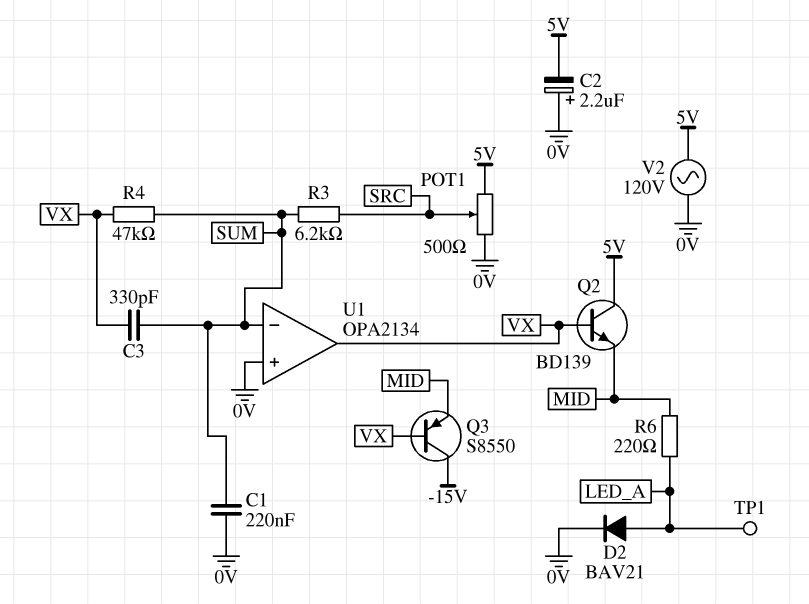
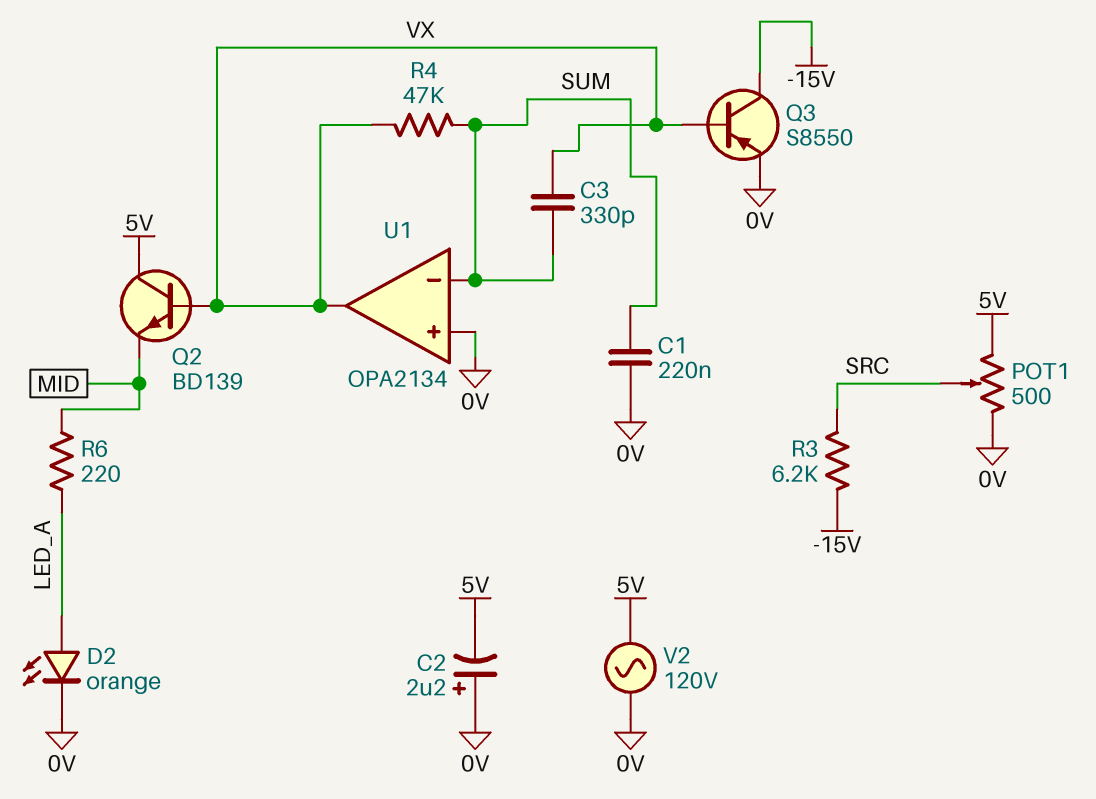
D2: diode BAV21 (A LED_A, K 0V) -> LED orange (A LED_A, K 0V)
Q3: PNP S8550 (B VX, C -15V, E MID) -> PNP S8550 (B VX, C -15V, E 0V)
R3: 6.2k (SRC, SUM) -> 6.2k (-15V, SRC)
TP1: test point (LED_A) -> none

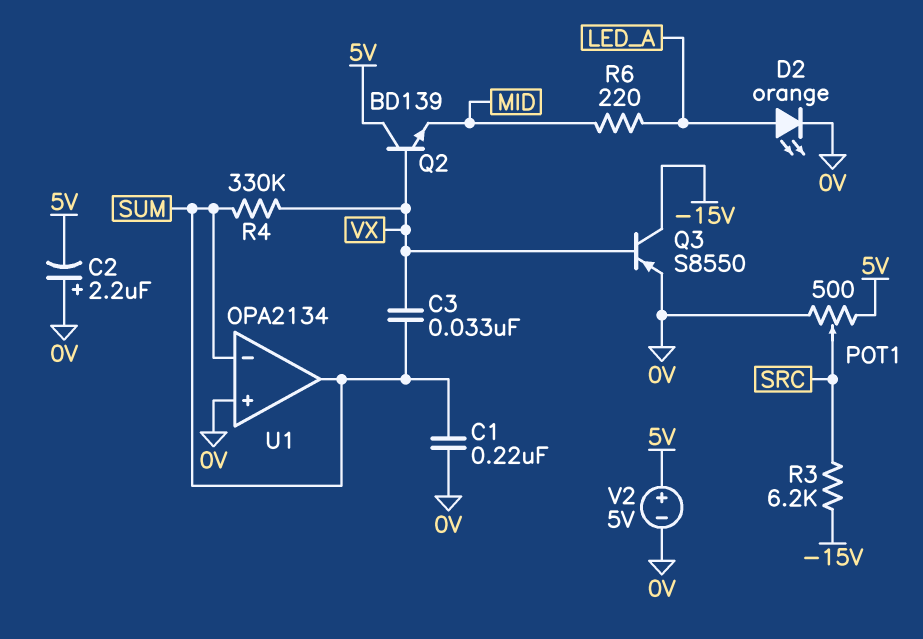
C3: 330pF (SUM, VX) -> 33nF (SUM, VX)
R4: 47k (SUM, VX) -> 330k (SUM, VX)
U1 pin out: VX -> SUM
V2: AC 120V (0V, 5V) -> 5V (plus 5V, minus 0V)

